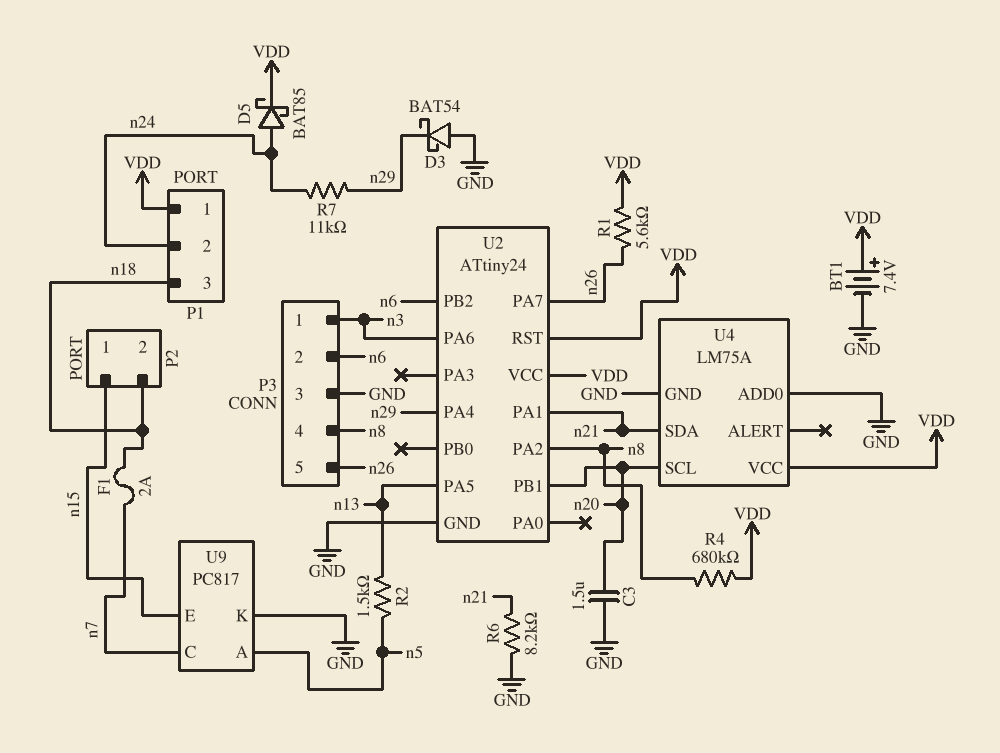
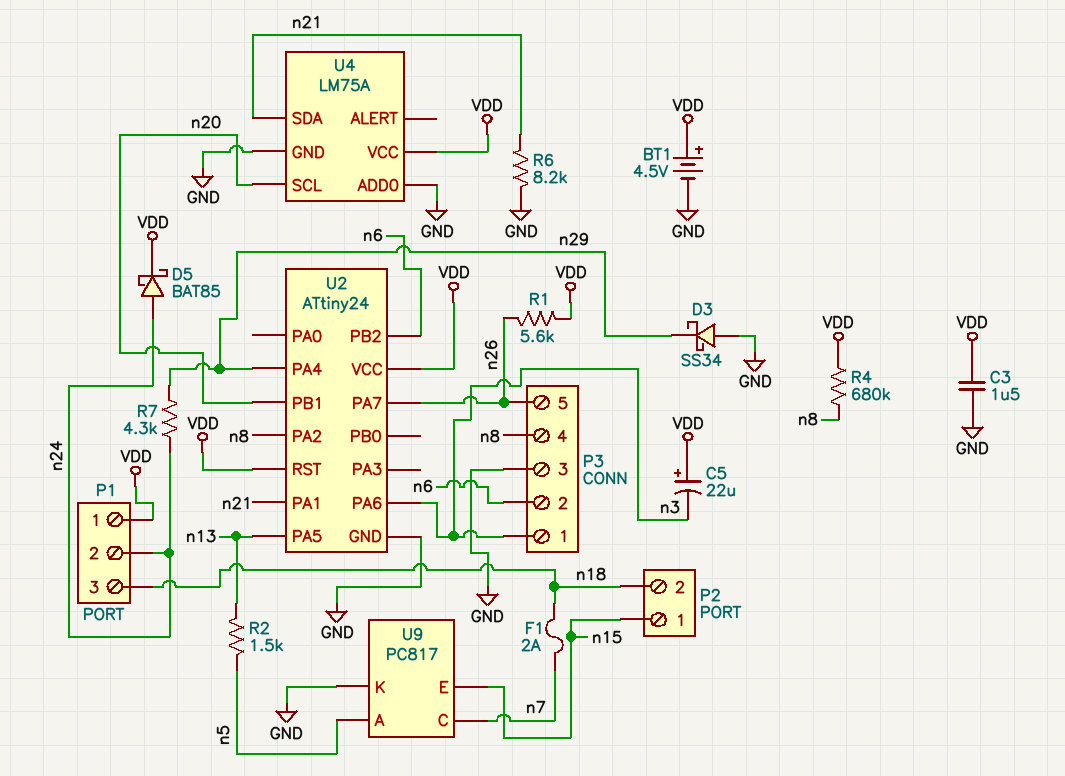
BT1: 7.4V (plus VDD, minus GND) -> 4.5V (plus VDD, minus GND)
C3: 1.5uF (GND, n20) -> 1.5uF (GND, VDD)
C5: none -> 22uF (plus VDD, minus n3)
D3: schottky BAT54 (A GND, K n29) -> schottky SS34 (A GND, K n29)
R7: 11k (n24, n29) -> 4.3k (n24, n29)

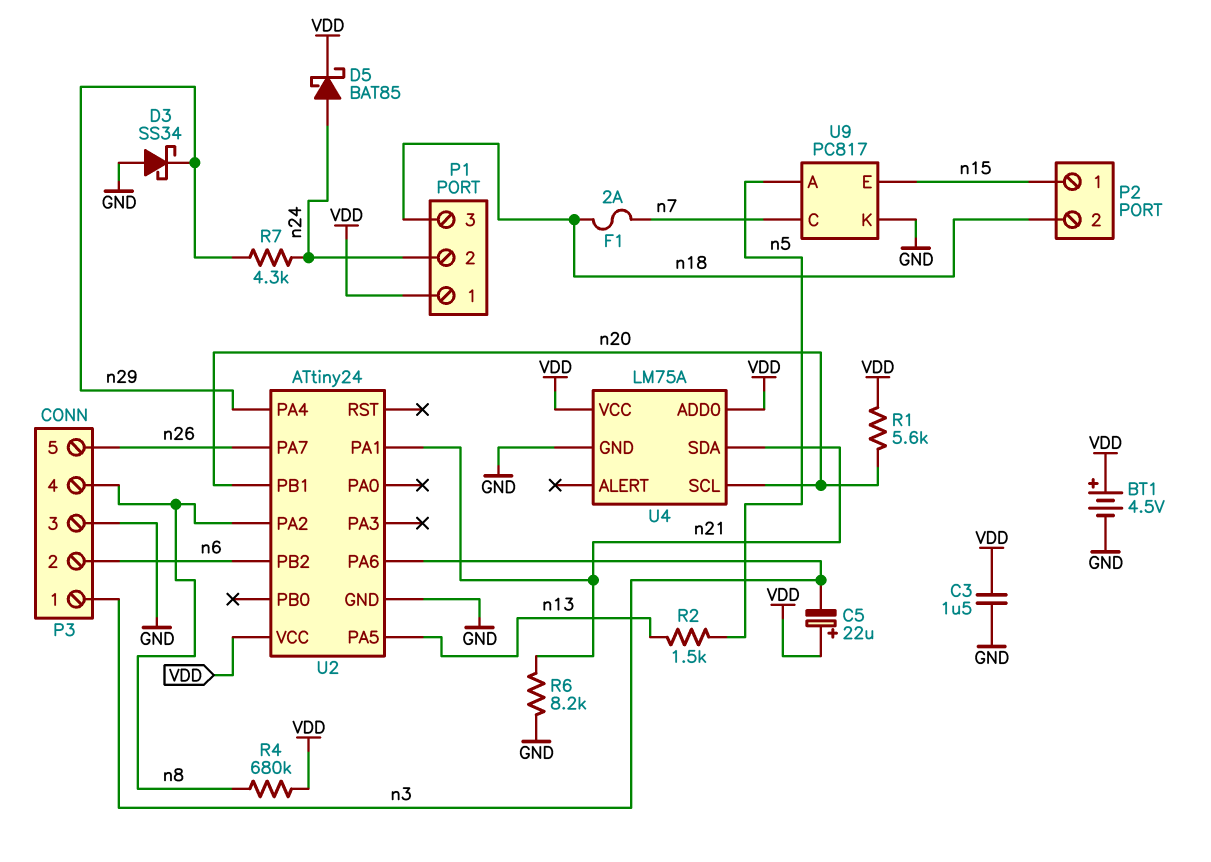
R1: 5.6k (VDD, n26) -> 5.6k (VDD, n20)
U2 pin RST: VDD -> none
U4 pin ADD0: GND -> VDD

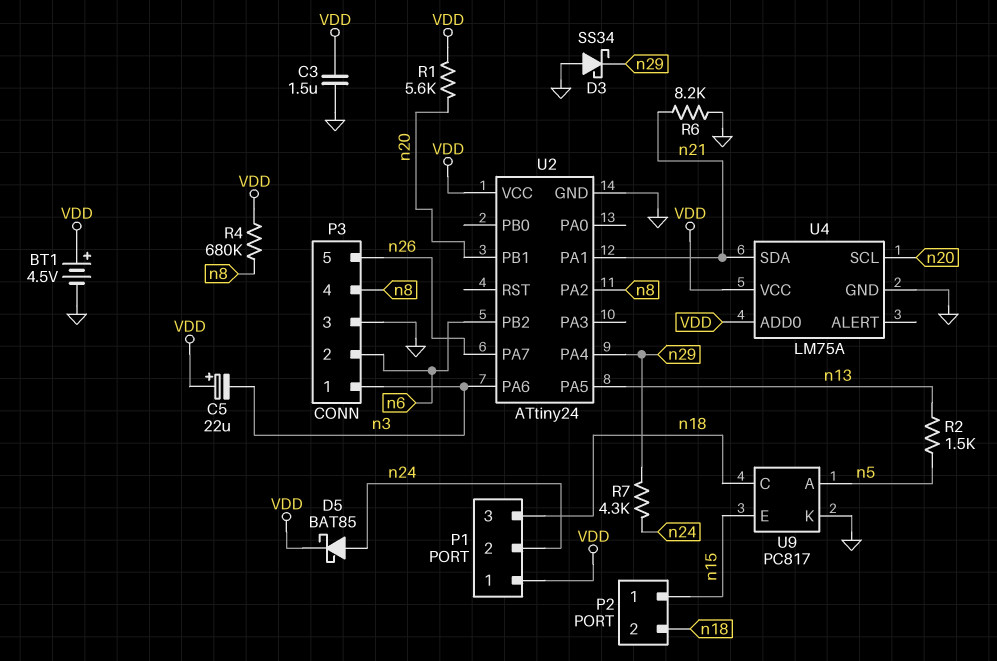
F1: 2A (n7, n18) -> none
U9 pin C: n7 -> n18

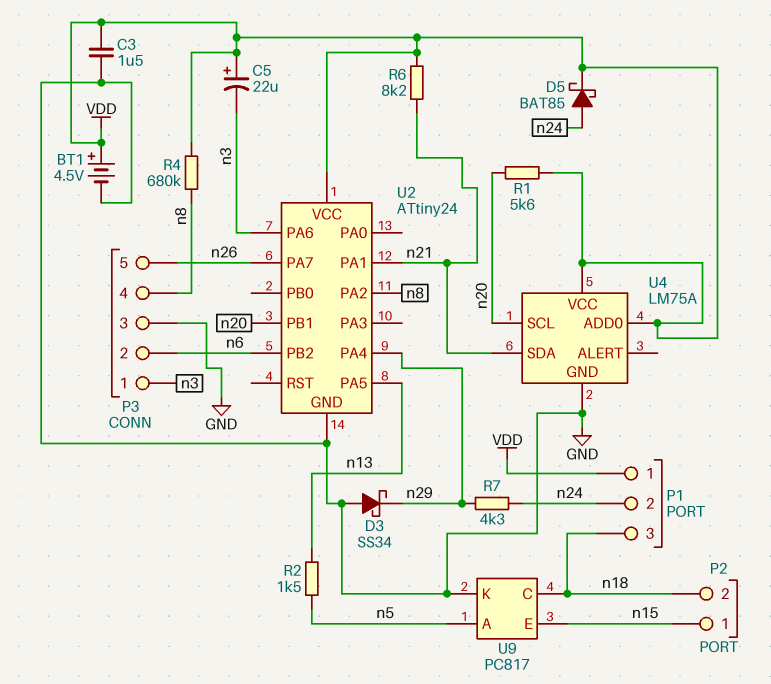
R6: 8.2k (GND, n21) -> 8.2k (VDD, n21)

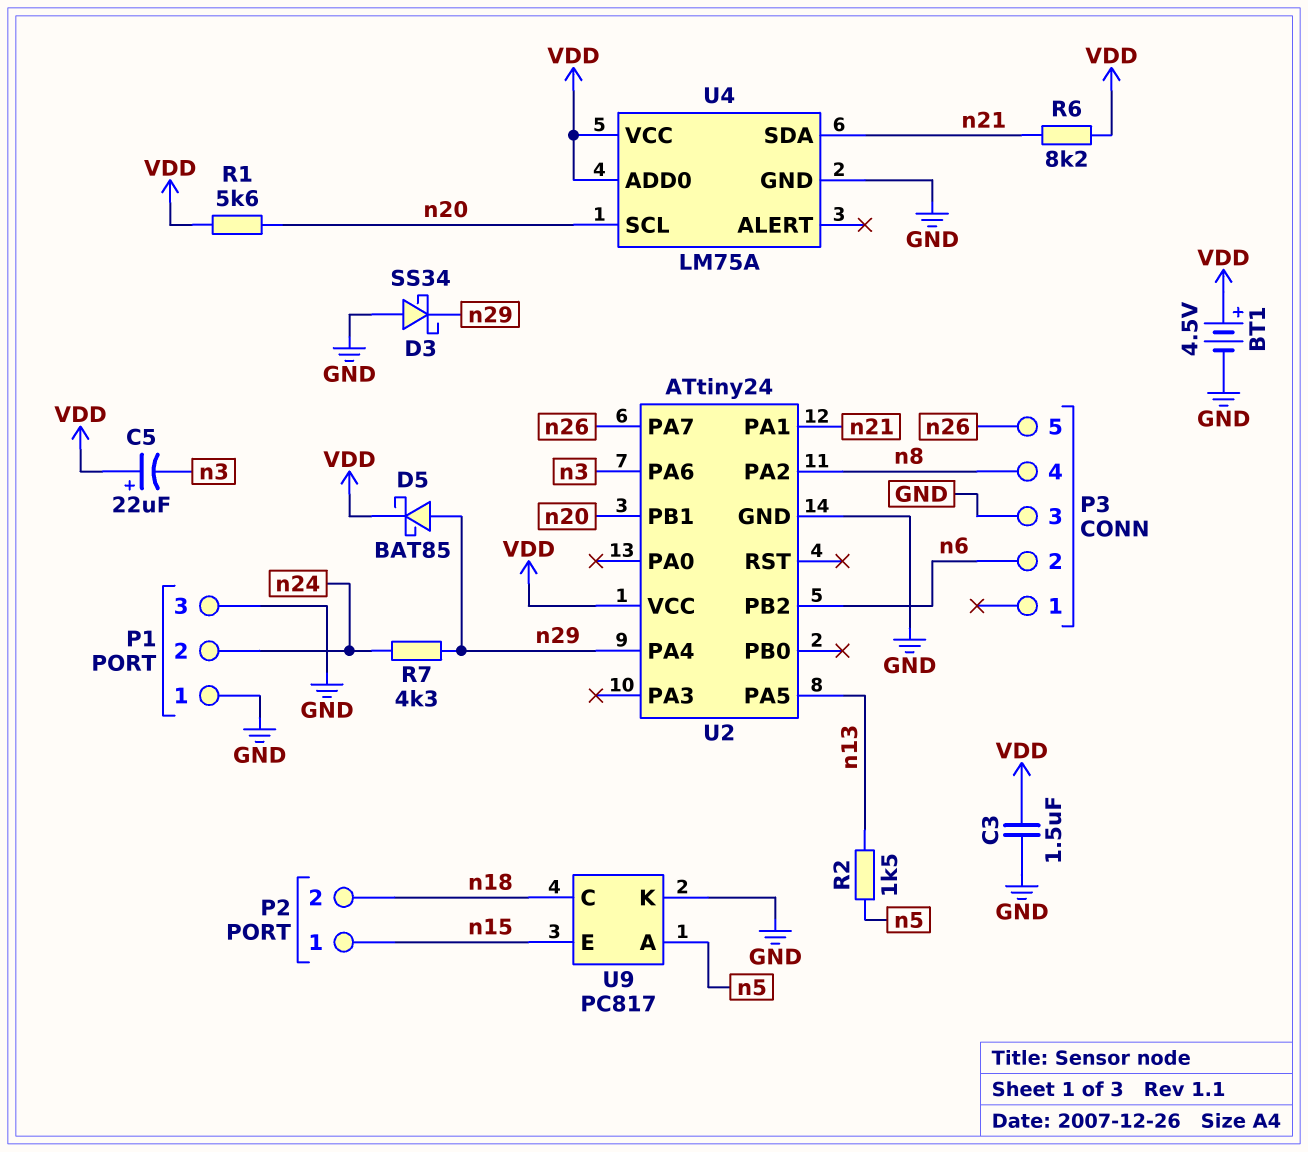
D5: schottky BAT85 (A n24, K VDD) -> schottky BAT85 (A n29, K VDD)
P1 pin 1: VDD -> GND
P1 pin 3: n18 -> GND
P3 pin 1: n3 -> none
R4: 680k (VDD, n8) -> none

